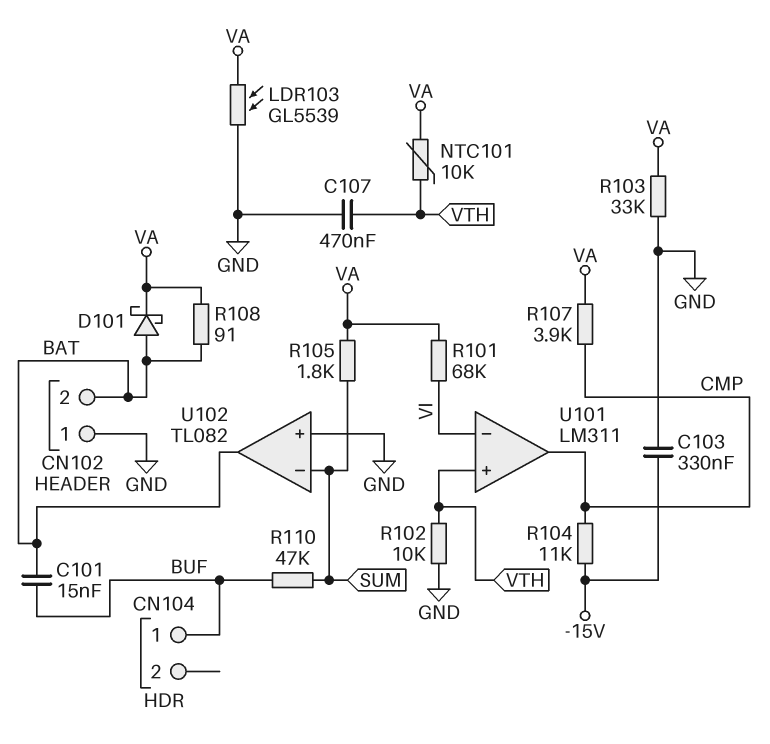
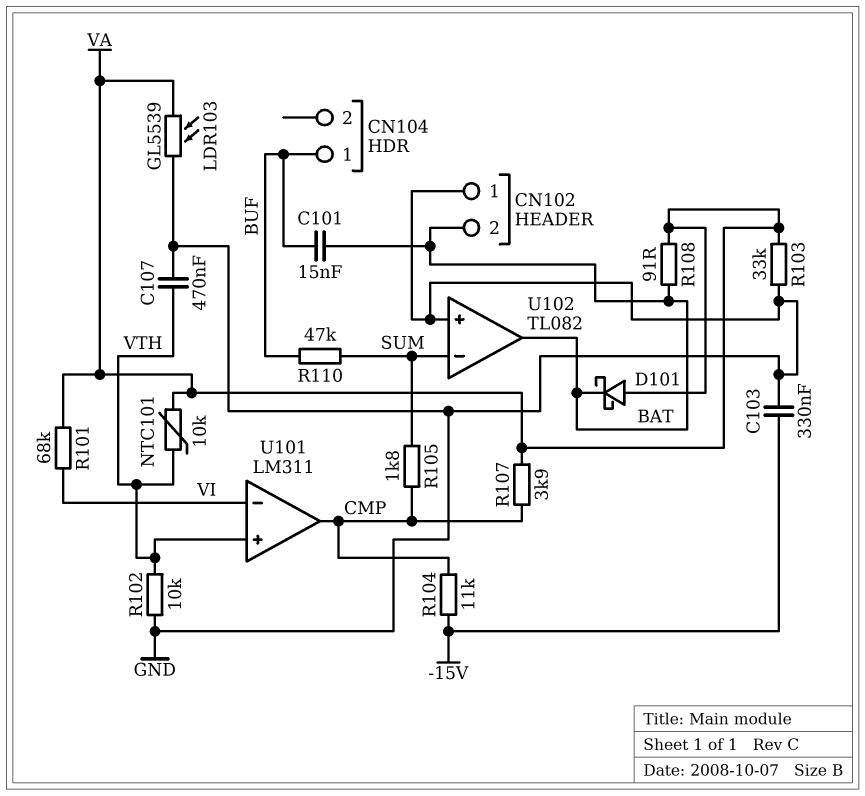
D101: schottky (A BAT, K VA) -> schottky (A VA, K BAT)
R105: 1.8k (SUM, VA) -> 1.8k (CMP, SUM)

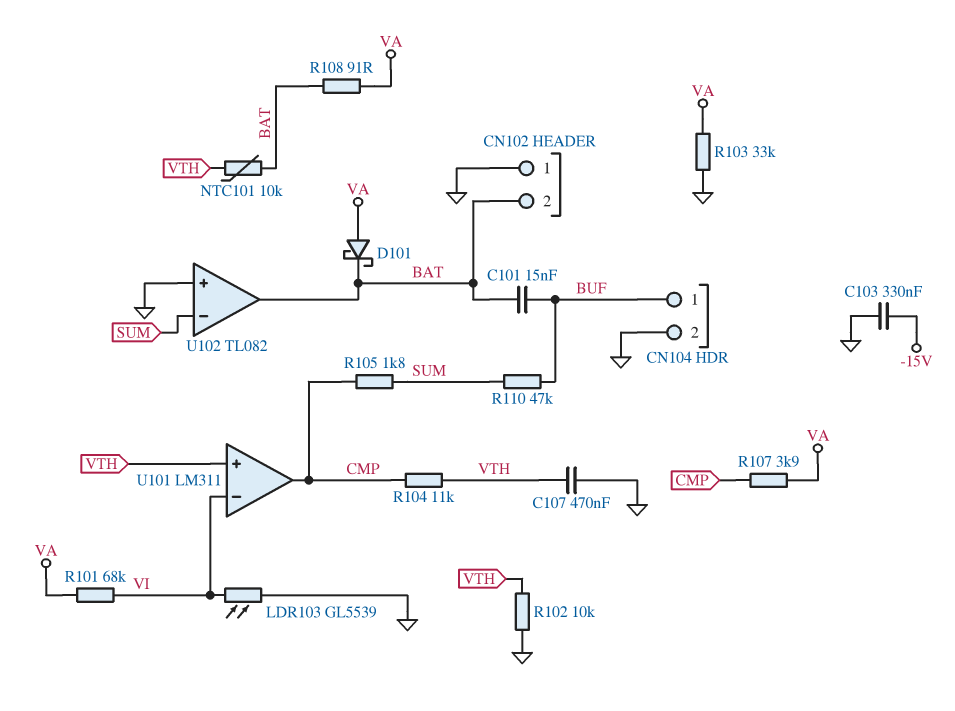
CN104 pin 2: none -> GND
LDR103: GL5539 (GND, VA) -> GL5539 (GND, VI)
NTC101: 10k (VA, VTH) -> 10k (BAT, VTH)
R104: 11k (-15V, CMP) -> 11k (CMP, VTH)

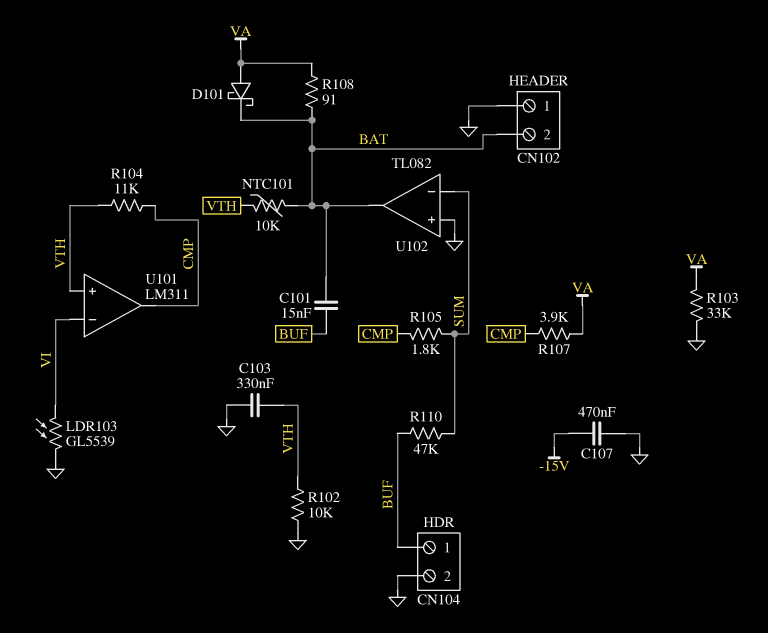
C103: 330nF (-15V, GND) -> 330nF (GND, VTH)
C107: 470nF (GND, VTH) -> 470nF (-15V, GND)
R101: 68k (VA, VI) -> none

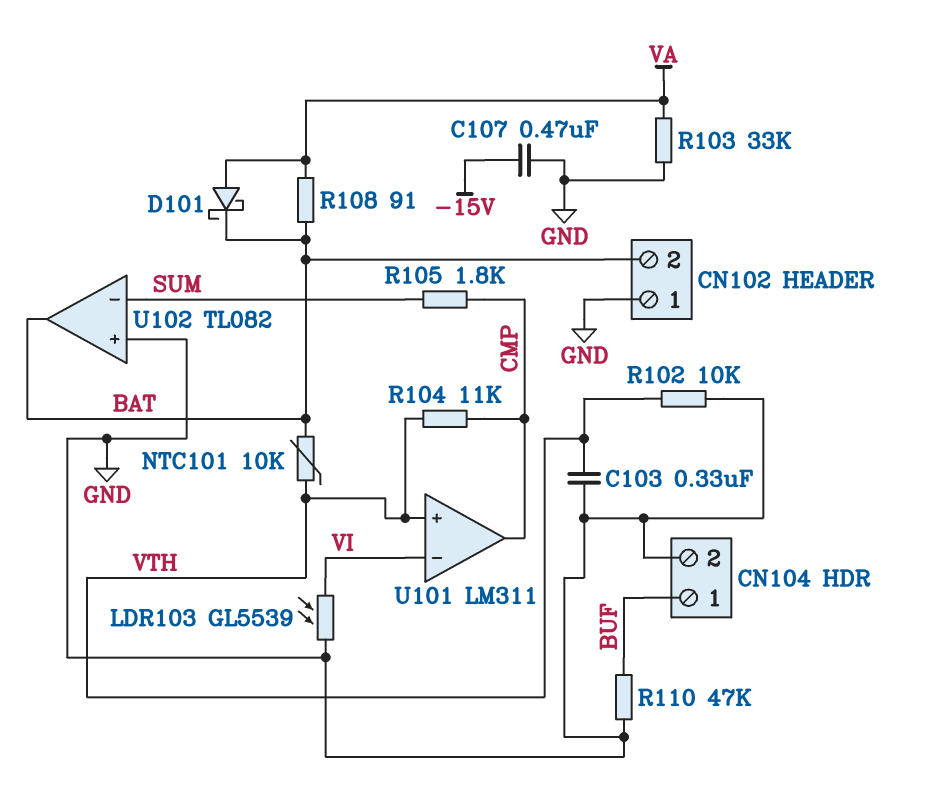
C101: 15nF (BAT, BUF) -> none
R107: 3.9k (CMP, VA) -> none
R110: 47k (BUF, SUM) -> 47k (BUF, GND)

